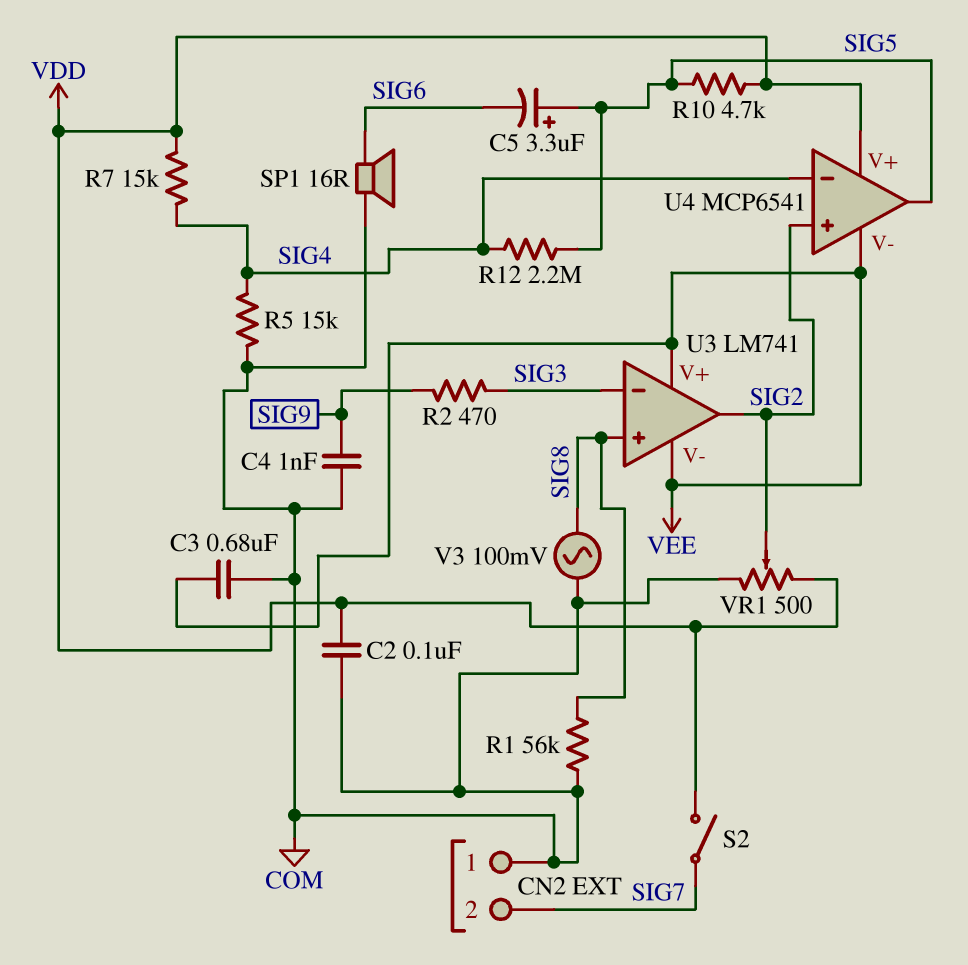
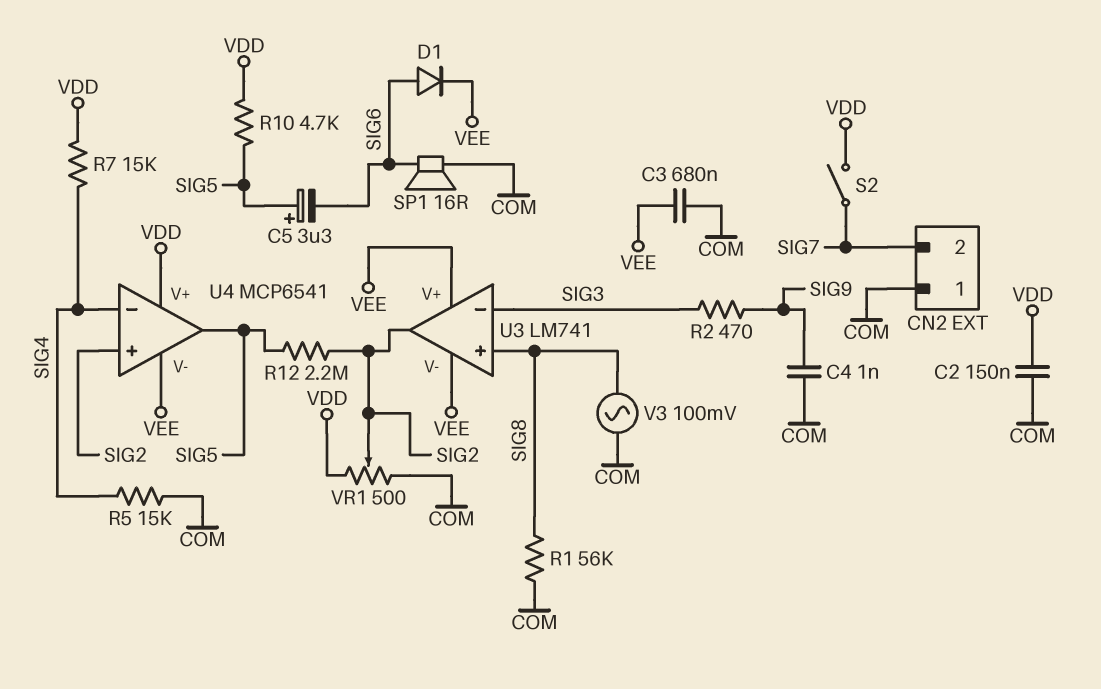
C2: 100nF (COM, VDD) -> 150nF (COM, VDD)
D1: none -> diode (A SIG6, K VEE)
R12: 2.2M (SIG4, SIG5) -> 2.2M (SIG2, SIG5)

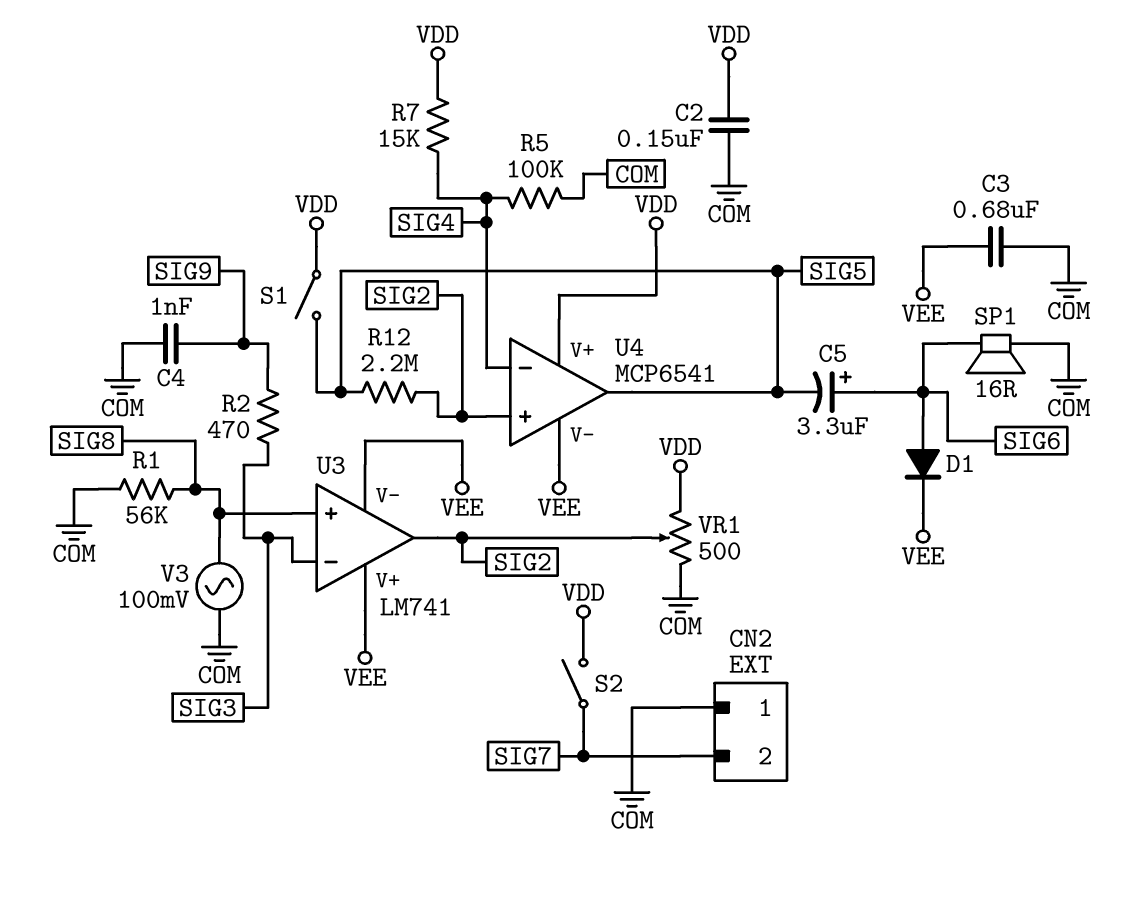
C5: 3.3uF (plus SIG5, minus SIG6) -> 3.3uF (plus SIG6, minus SIG5)
R5: 15k (COM, SIG4) -> 100k (COM, SIG4)
R10: 4.7k (SIG5, VDD) -> none
S1: none -> switch (SIG5, VDD)

